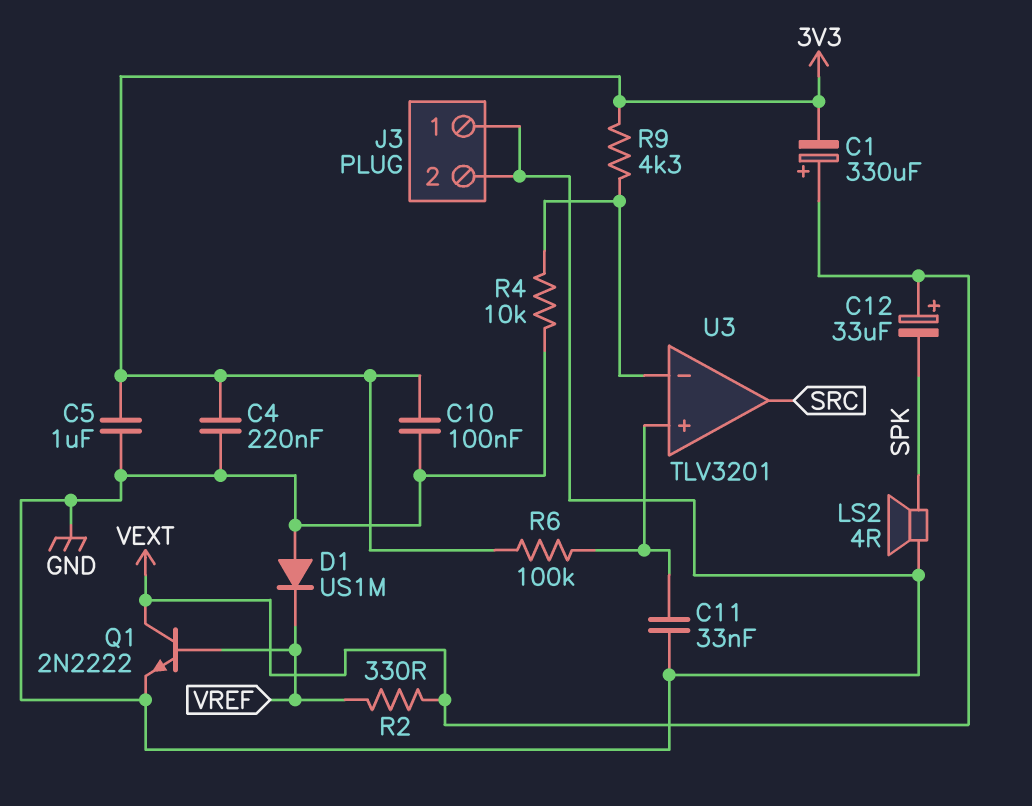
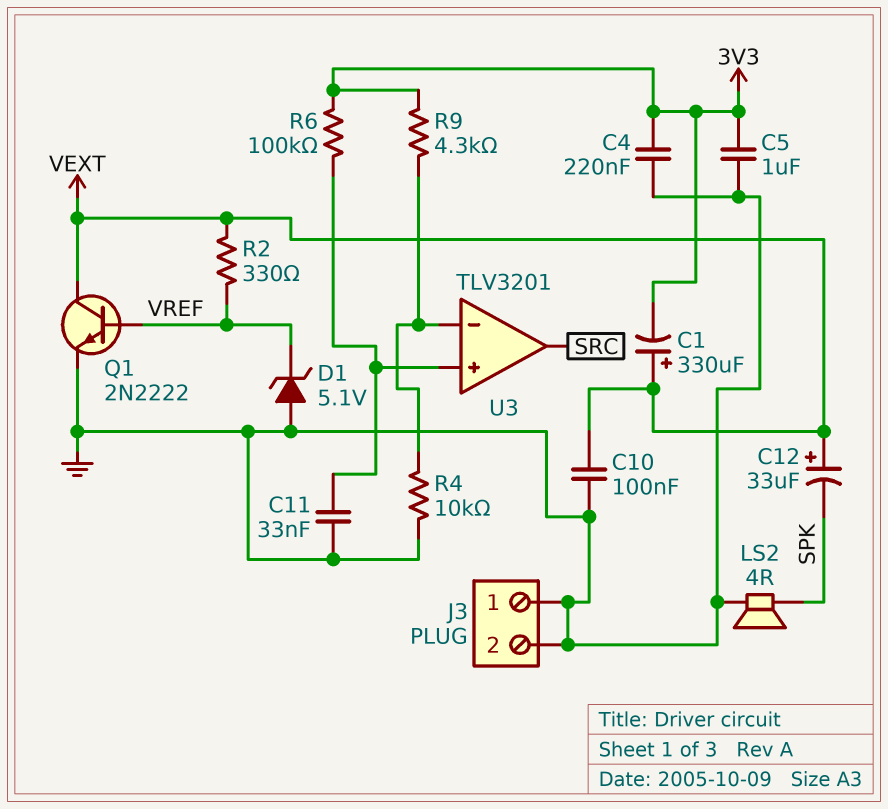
C10: 100nF (3V3, GND) -> 100nF (GND, VEXT)
D1: diode US1M (A GND, K VREF) -> zener 5.1V (A GND, K VREF)

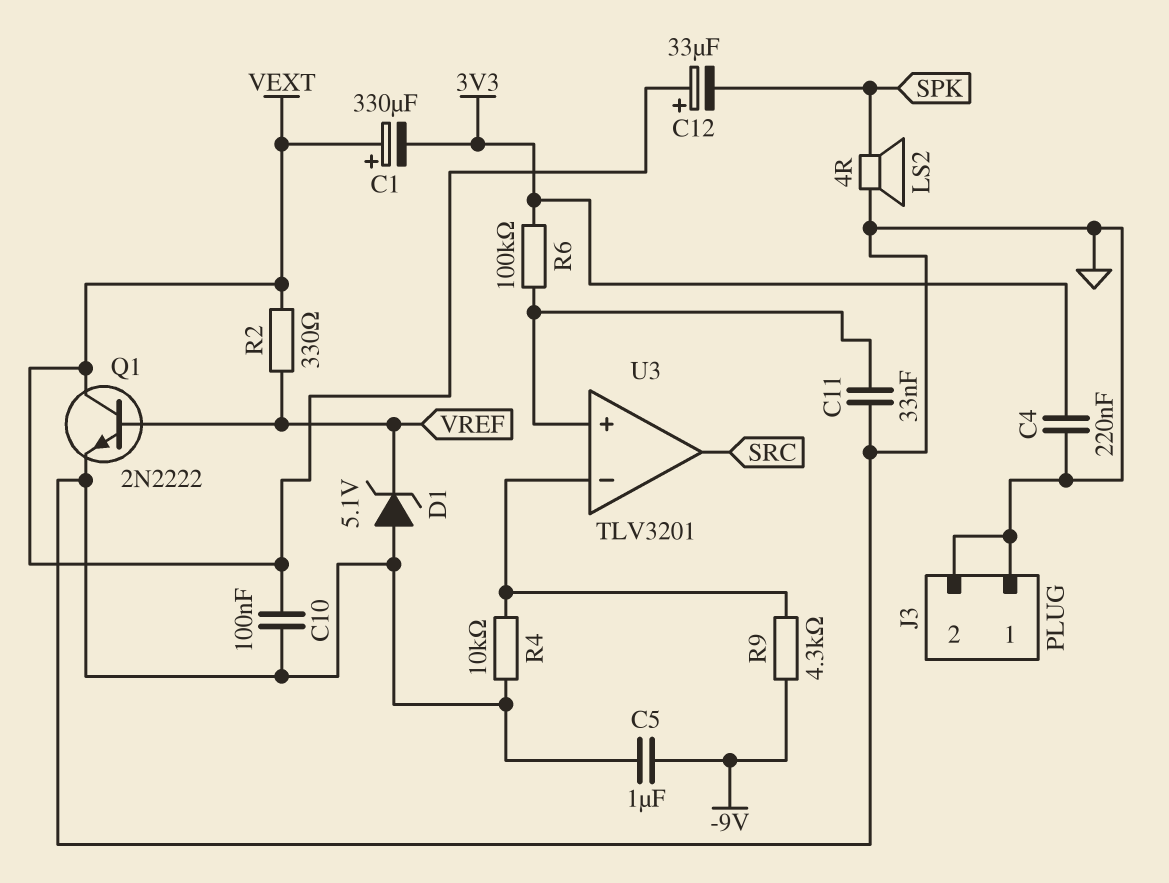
C5: 1uF (3V3, GND) -> 1uF (-9V, GND)
R9: 4.3k (3V3, U3/in-) -> 4.3k (-9V, U3/in-)

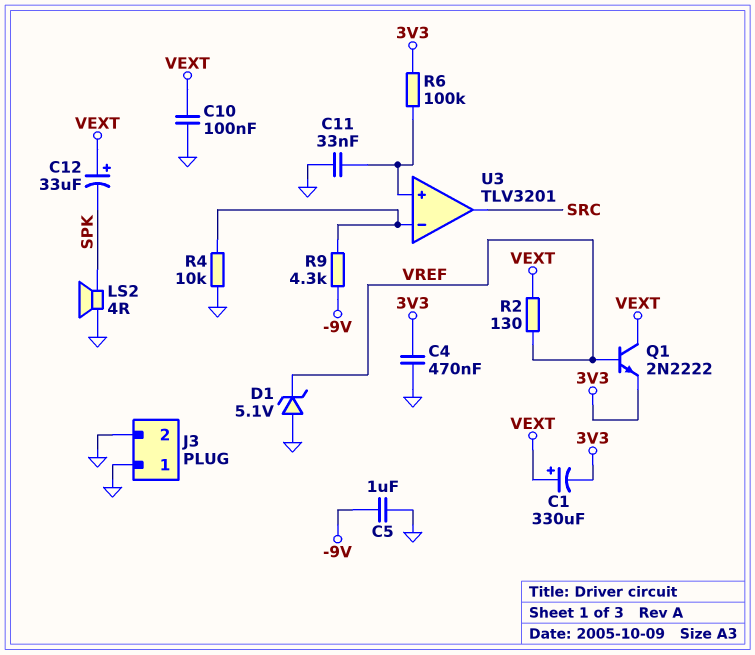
C4: 220nF (3V3, GND) -> 470nF (3V3, GND)
Q1: NPN 2N2222 (B VREF, C VEXT, E GND) -> NPN 2N2222 (B VREF, C VEXT, E 3V3)
R2: 330 (VEXT, VREF) -> 130 (VEXT, VREF)

